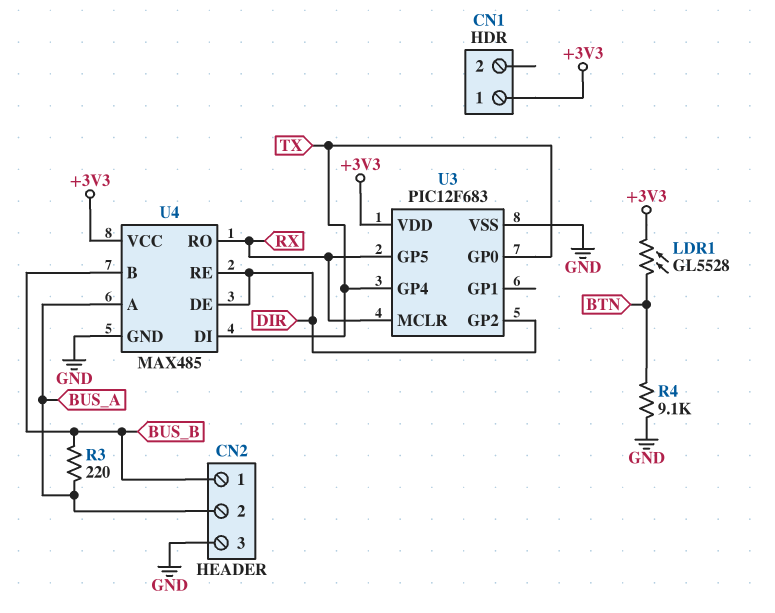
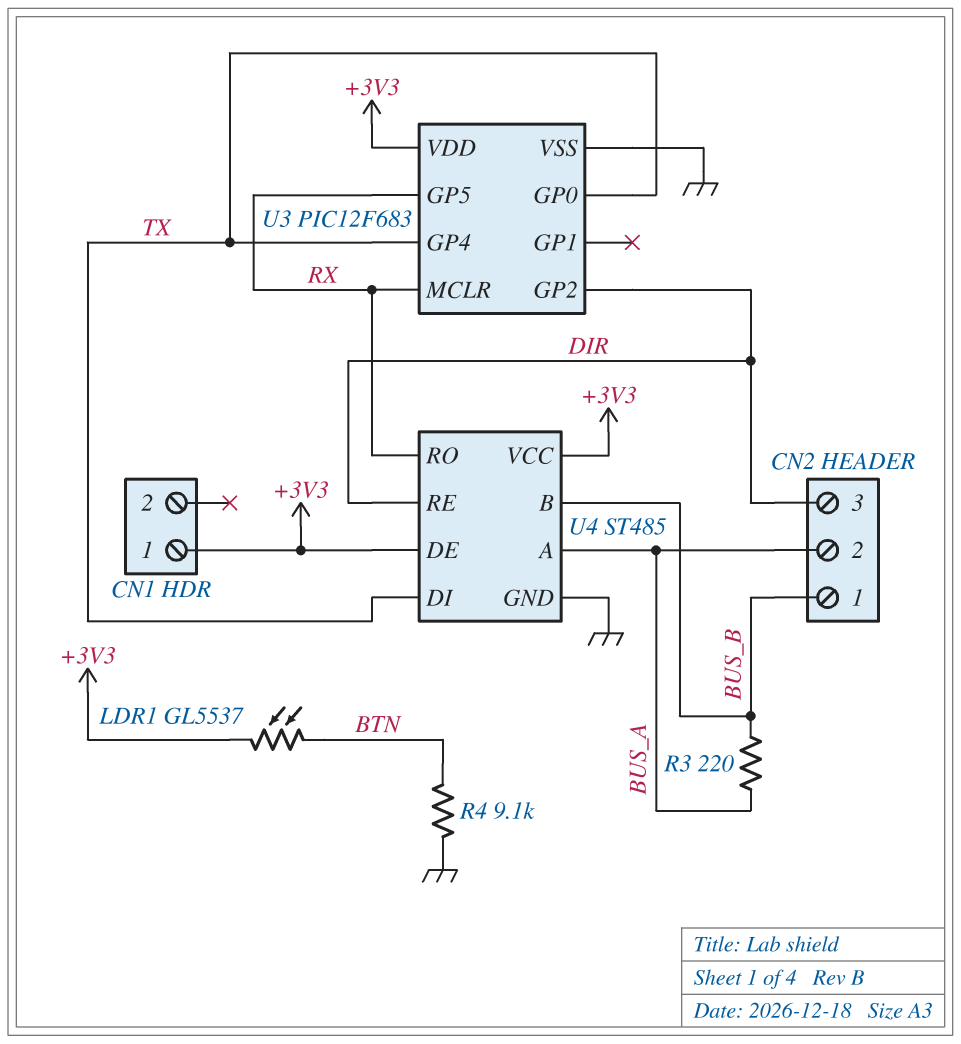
CN2 pin 3: GND -> DIR
LDR1: GL5528 (+3V3, BTN) -> GL5537 (+3V3, BTN)
U4: MAX485 -> ST485
U4 pin DE: DIR -> +3V3

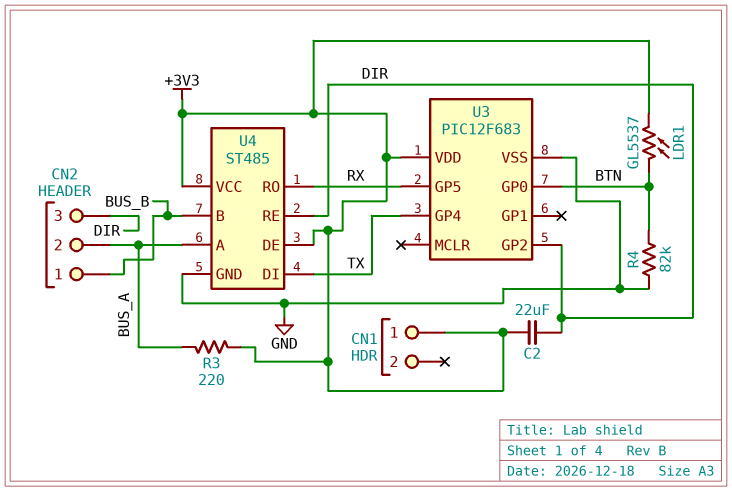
C2: none -> 22uF (+3V3, DIR)
R3: 220 (BUS_A, BUS_B) -> 220 (+3V3, BUS_A)
R4: 9.1k (BTN, GND) -> 82k (BTN, GND)
U3 pin GP0: TX -> BTN
U3 pin MCLR: RX -> none

